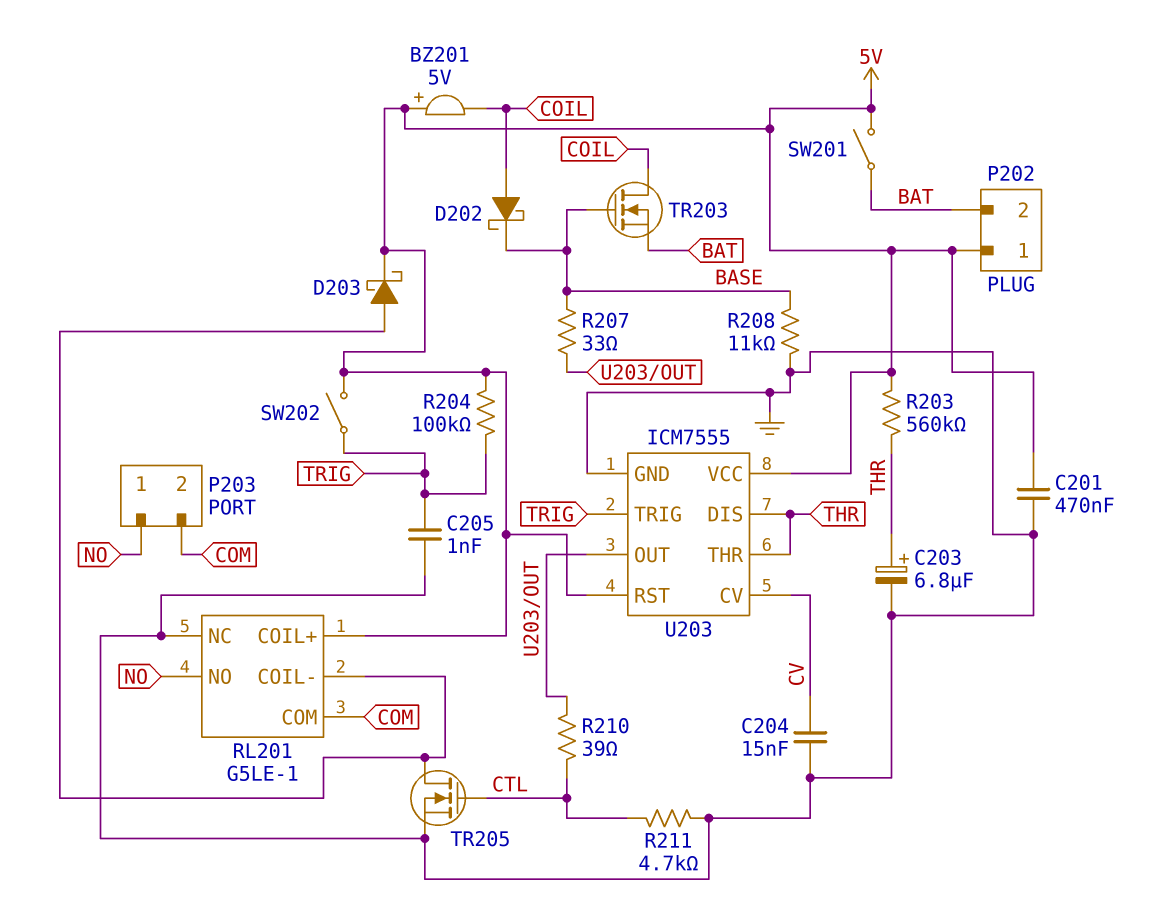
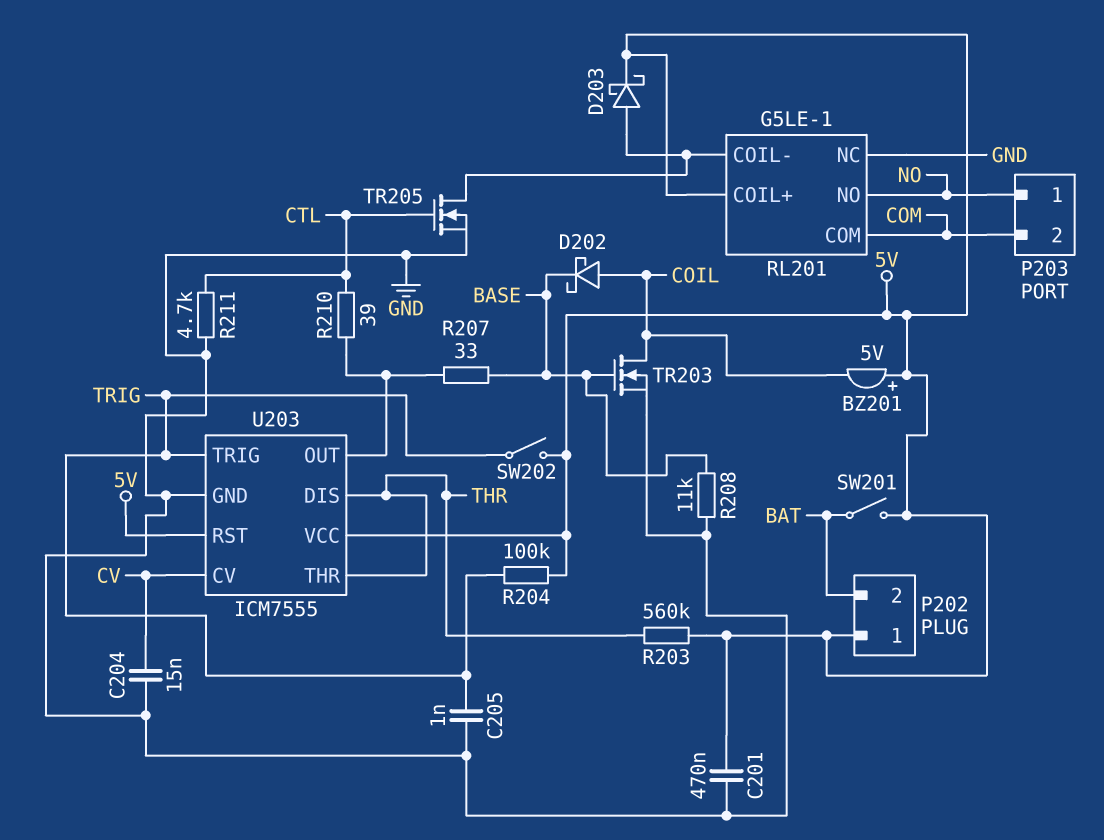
C203: 6.8uF (plus THR, minus GND) -> none
TR203: NMOS (G BASE, D COIL, S BAT) -> NMOS (G BASE, D COIL, S GND)

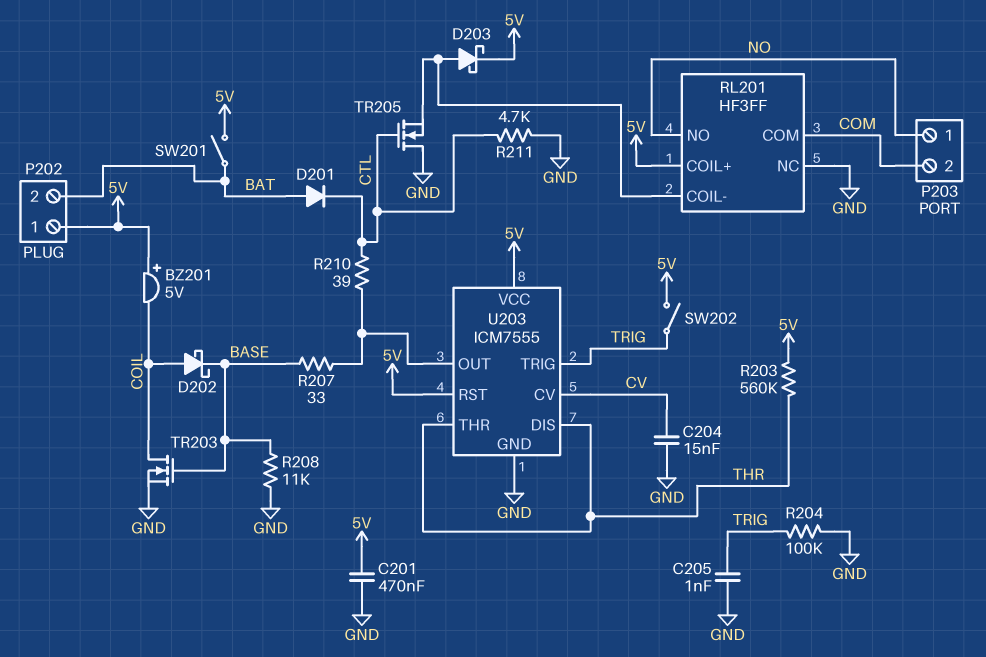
D201: none -> diode (A BAT, K CTL)
R204: 100k (5V, TRIG) -> 100k (GND, TRIG)
RL201: G5LE-1 -> HF3FF
TR205: NMOS (G CTL, D RL201/COIL-, S GND) -> NMOS (G CTL, D GND, S RL201/COIL-)

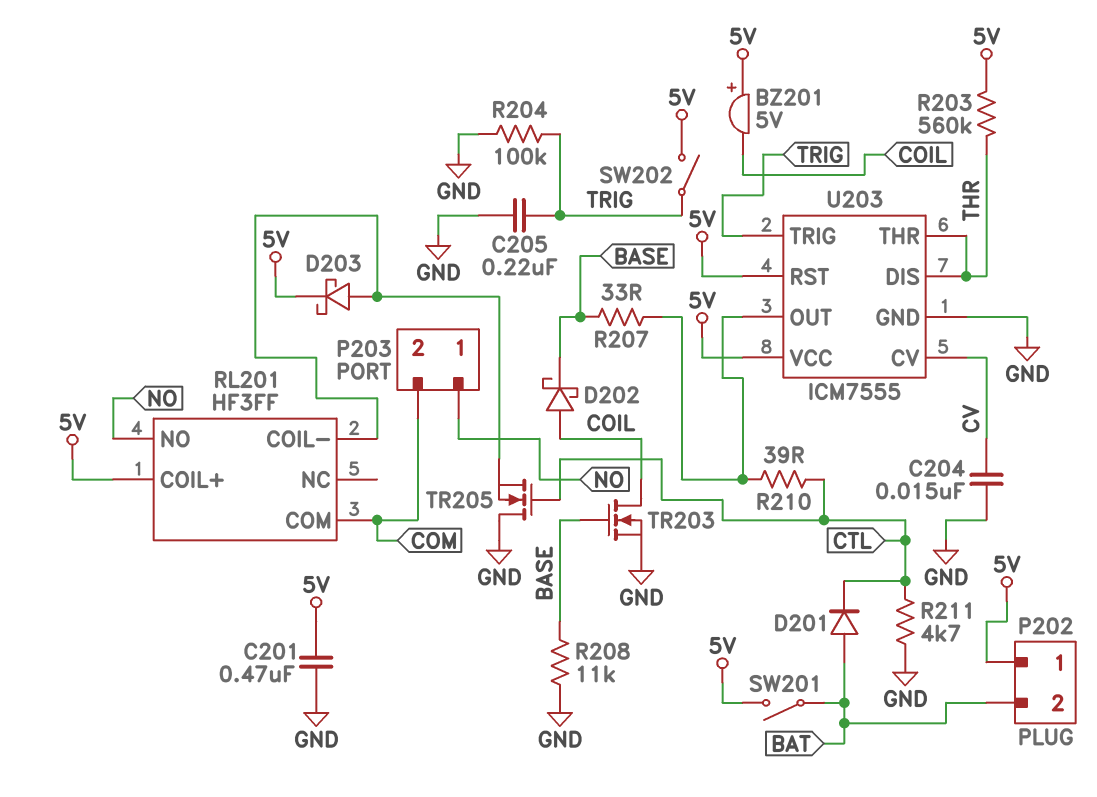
C205: 1nF (GND, TRIG) -> 220nF (GND, TRIG)
RL201 pin NC: GND -> none

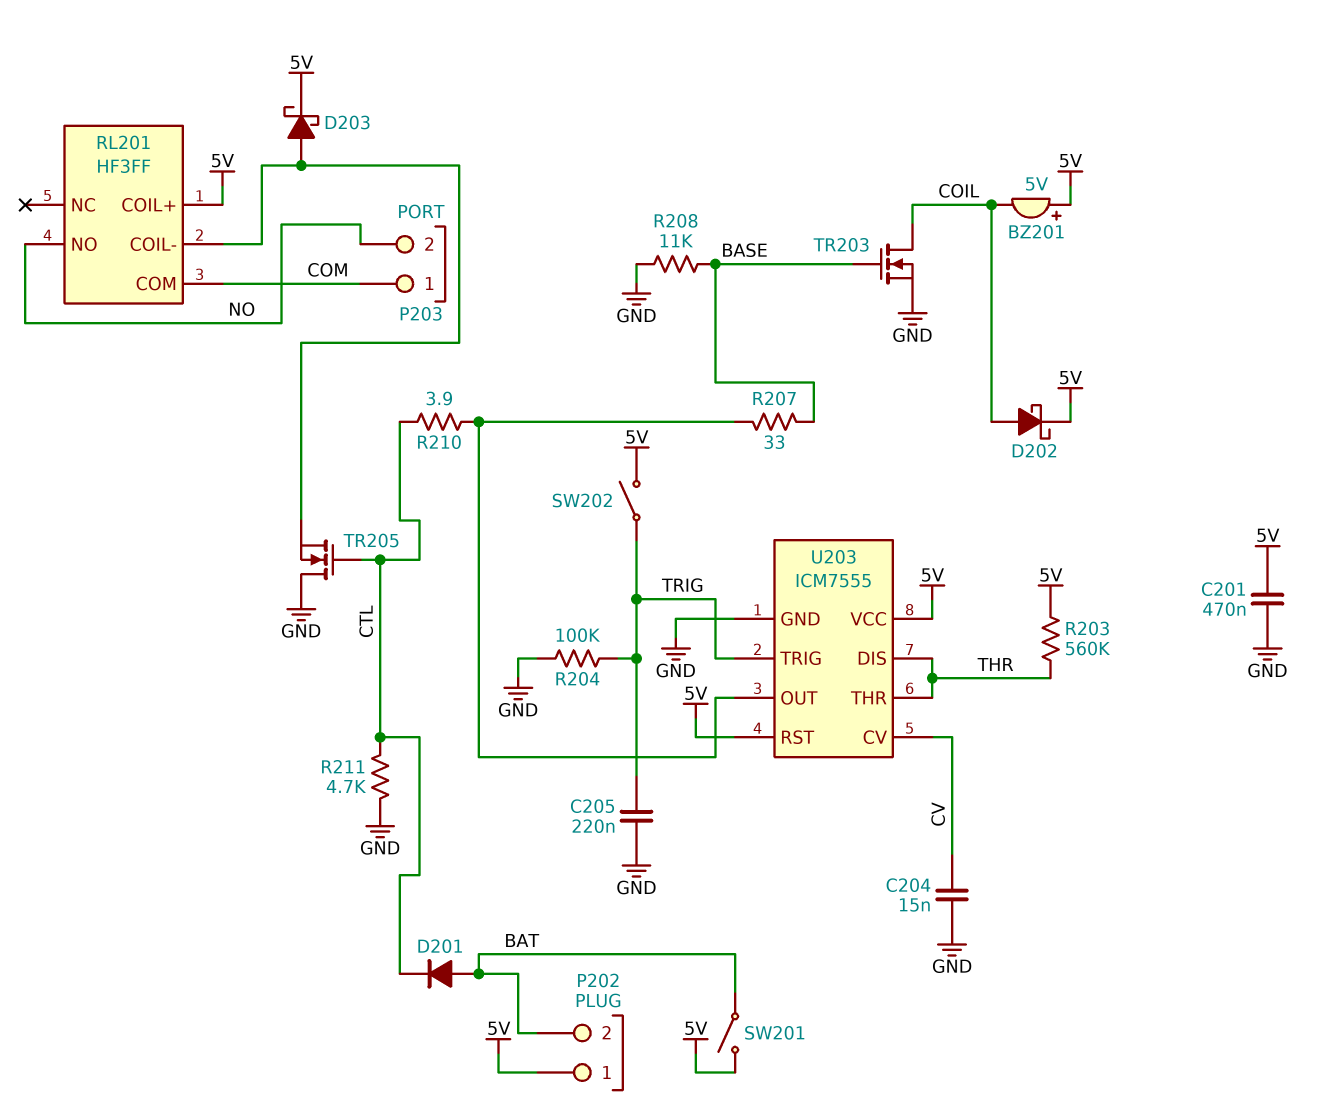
D202: schottky (A COIL, K BASE) -> schottky (A COIL, K 5V)
P203 pin 1: NO -> COM
P203 pin 2: COM -> NO
R210: 39 (CTL, U203/OUT) -> 3.9 (CTL, U203/OUT)

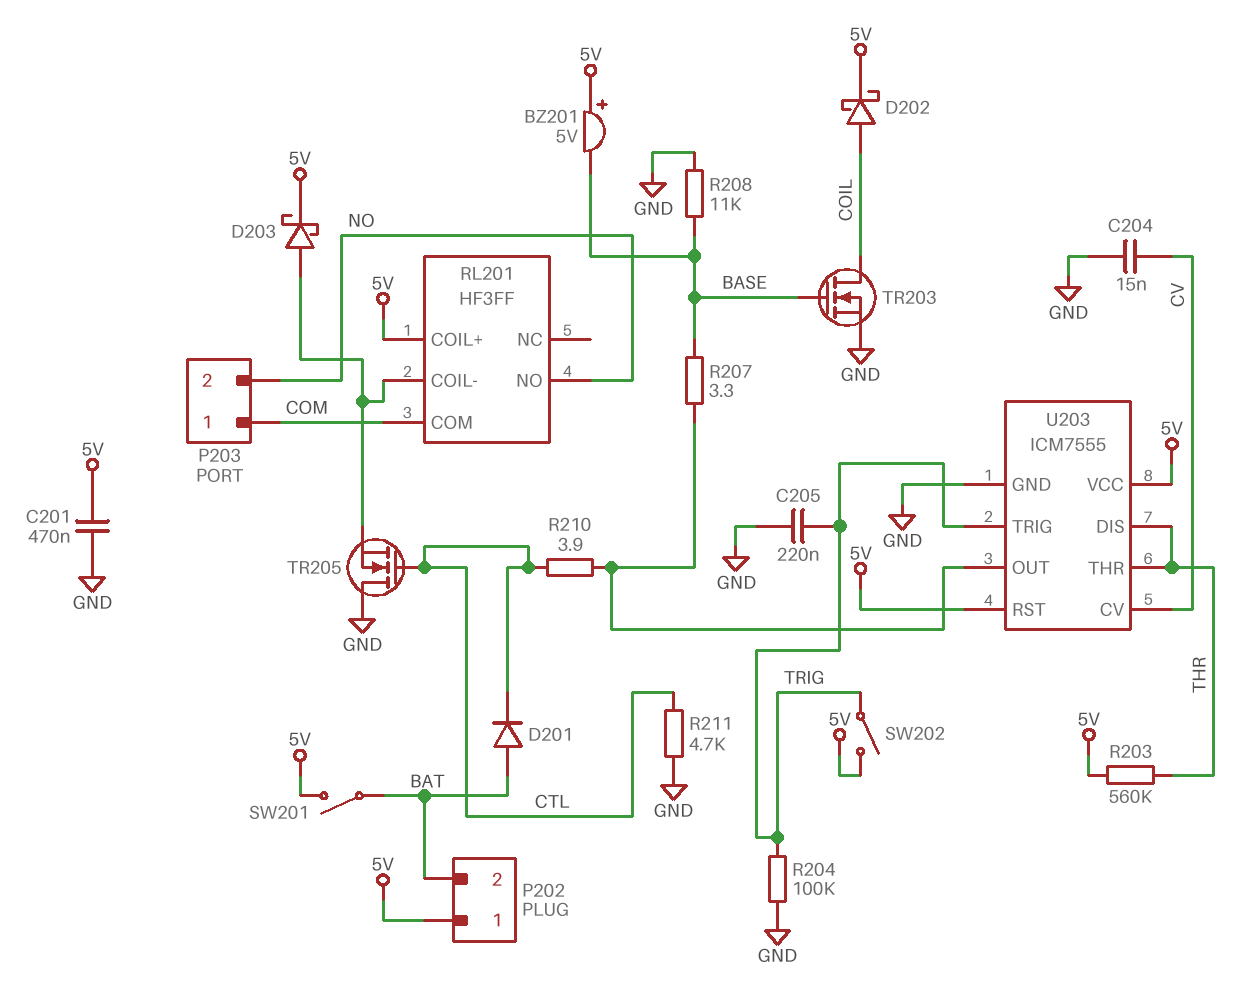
BZ201: buzzer 5V (plus 5V, minus COIL) -> buzzer 5V (plus 5V, minus BASE)
R207: 33 (BASE, U203/OUT) -> 3.3 (BASE, U203/OUT)

